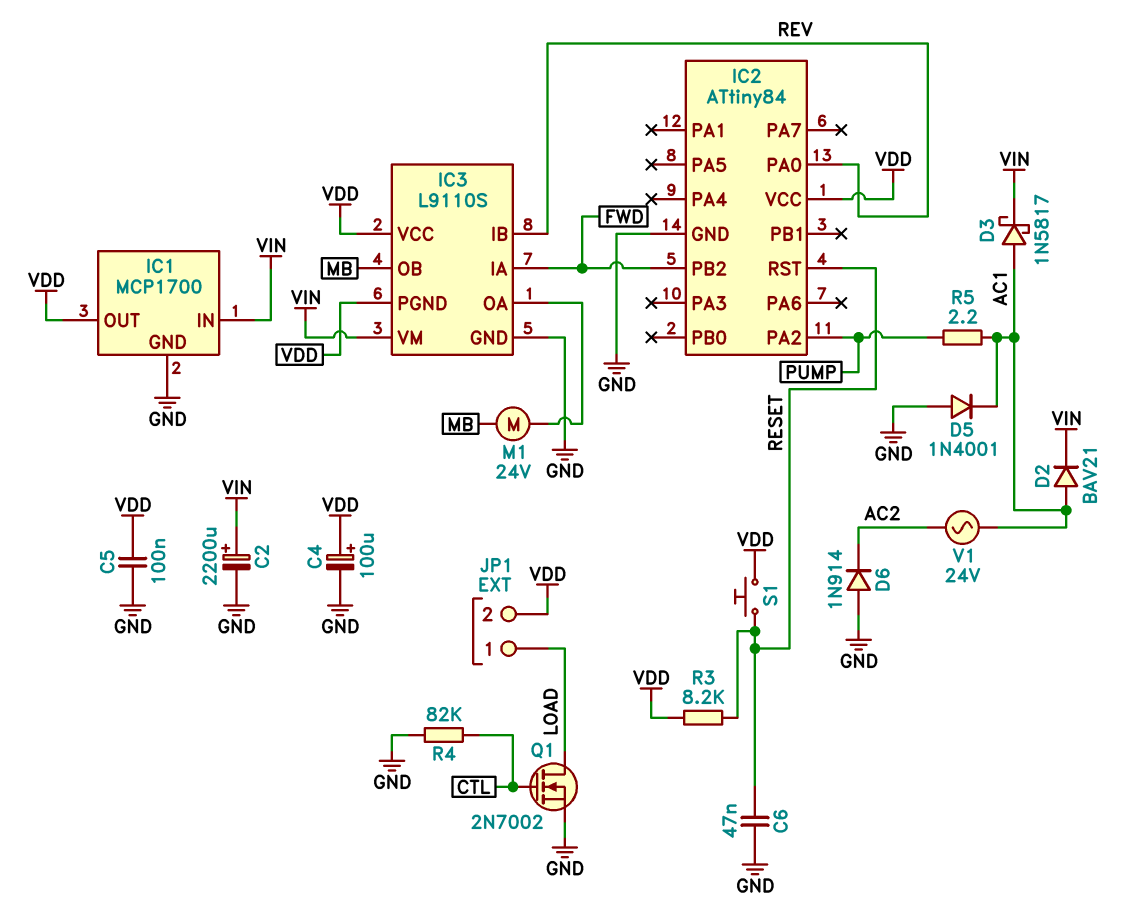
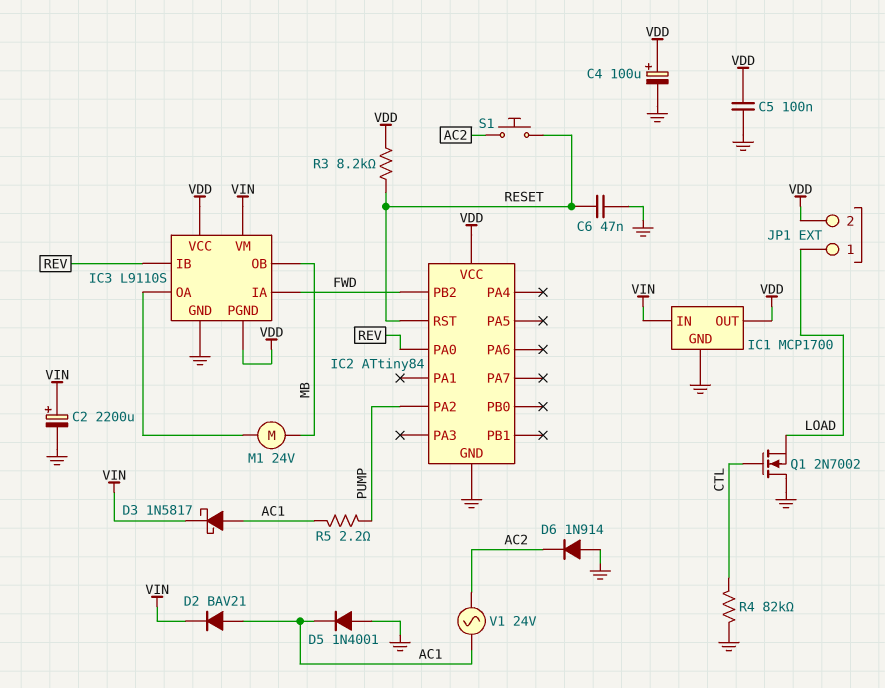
Q1: NMOS 2N7002 (G CTL, D LOAD, S GND) -> NMOS 2N7002 (G CTL, D GND, S LOAD)
S1: button (RESET, VDD) -> button (AC2, RESET)

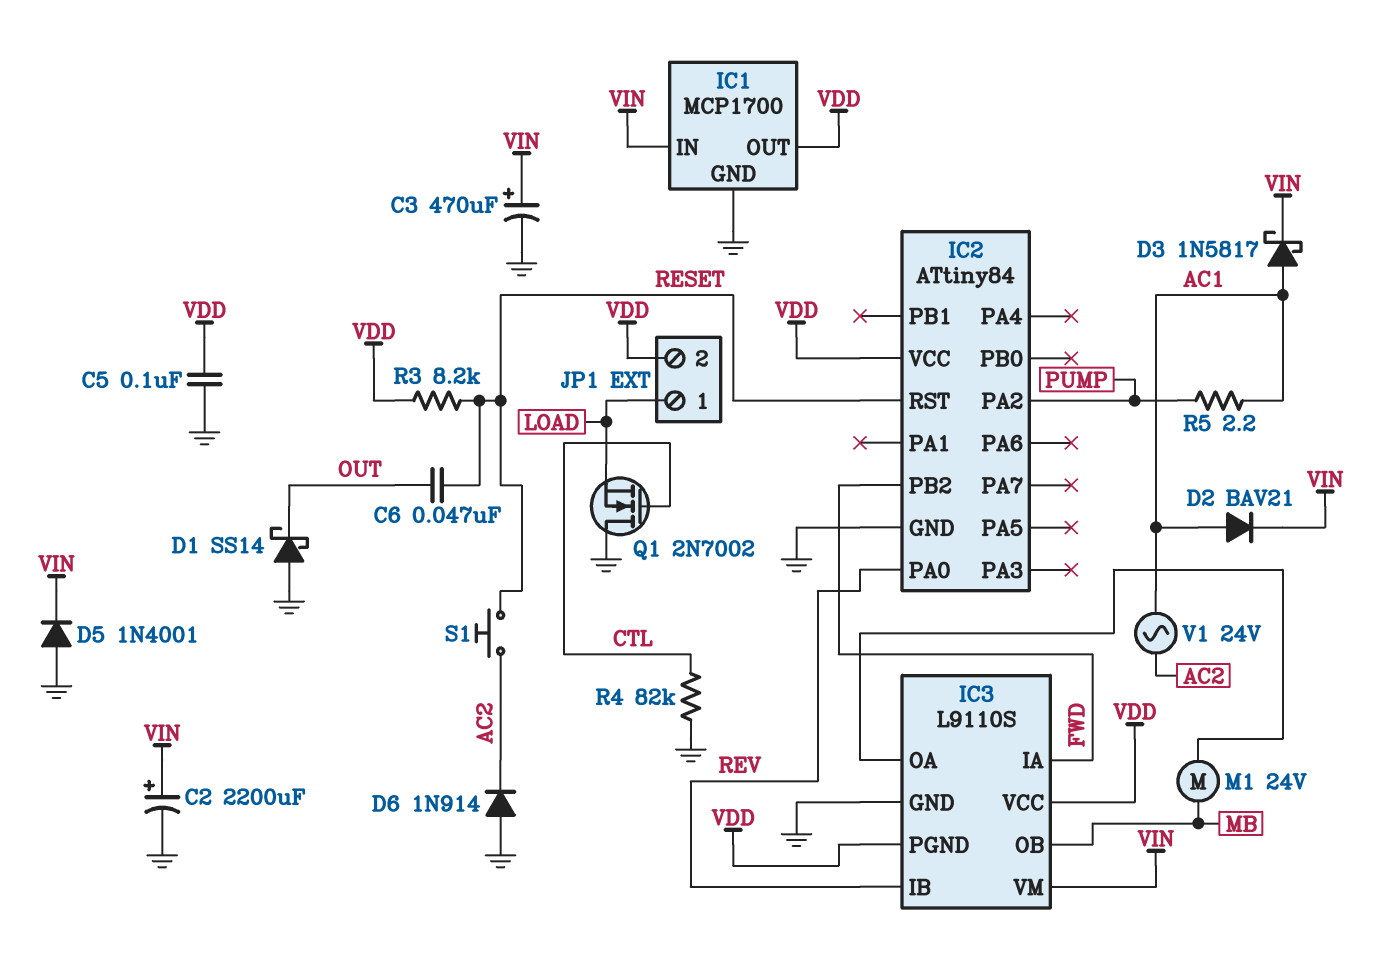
C3: none -> 470uF (plus VIN, minus GND)
C4: 100uF (plus VDD, minus GND) -> none
C6: 47nF (GND, RESET) -> 47nF (OUT, RESET)
D1: none -> schottky SS14 (A GND, K OUT)
D5: diode 1N4001 (A GND, K AC1) -> diode 1N4001 (A GND, K VIN)

